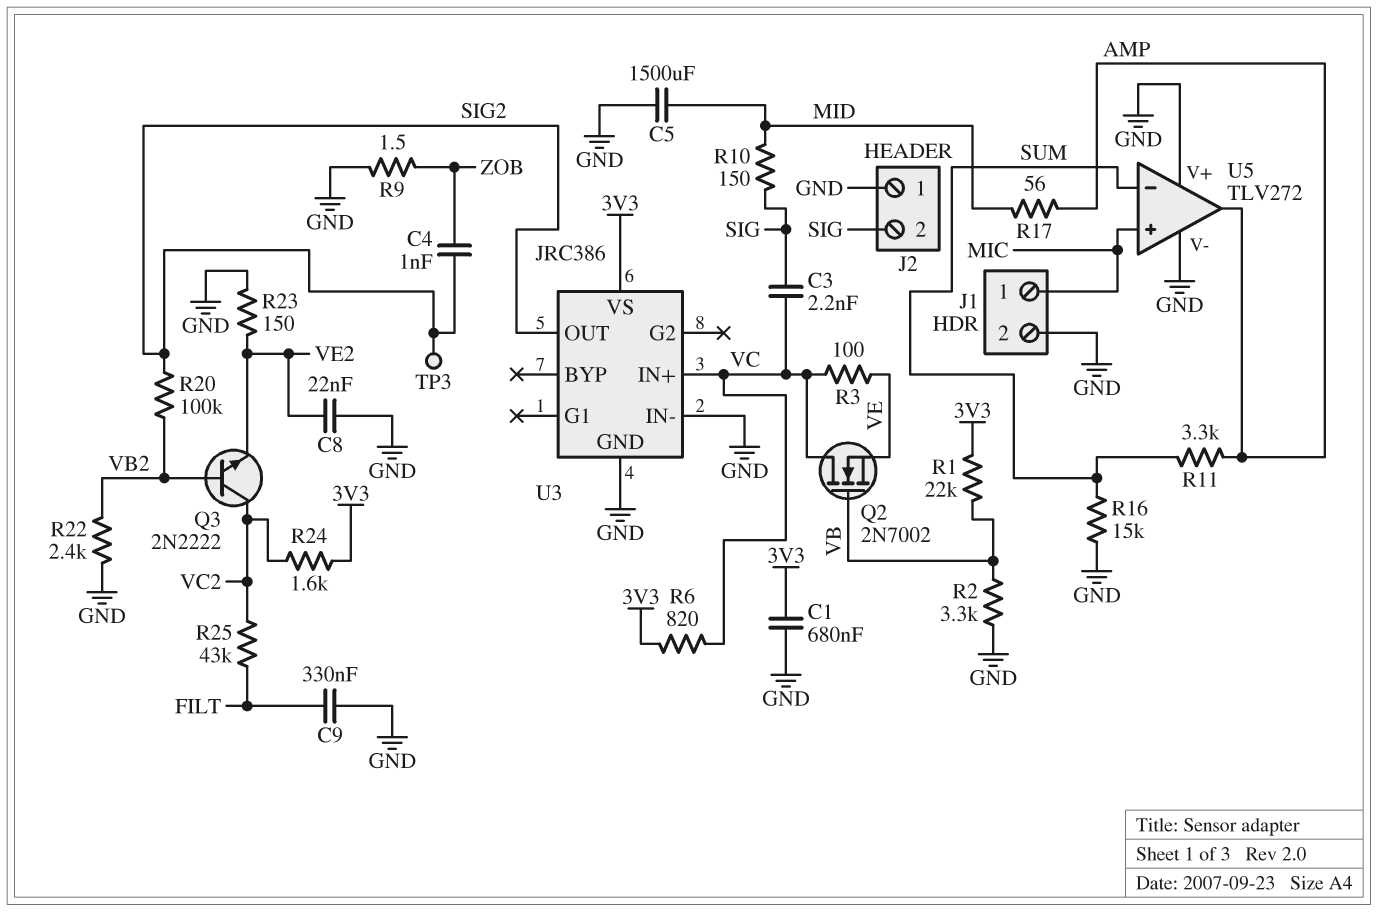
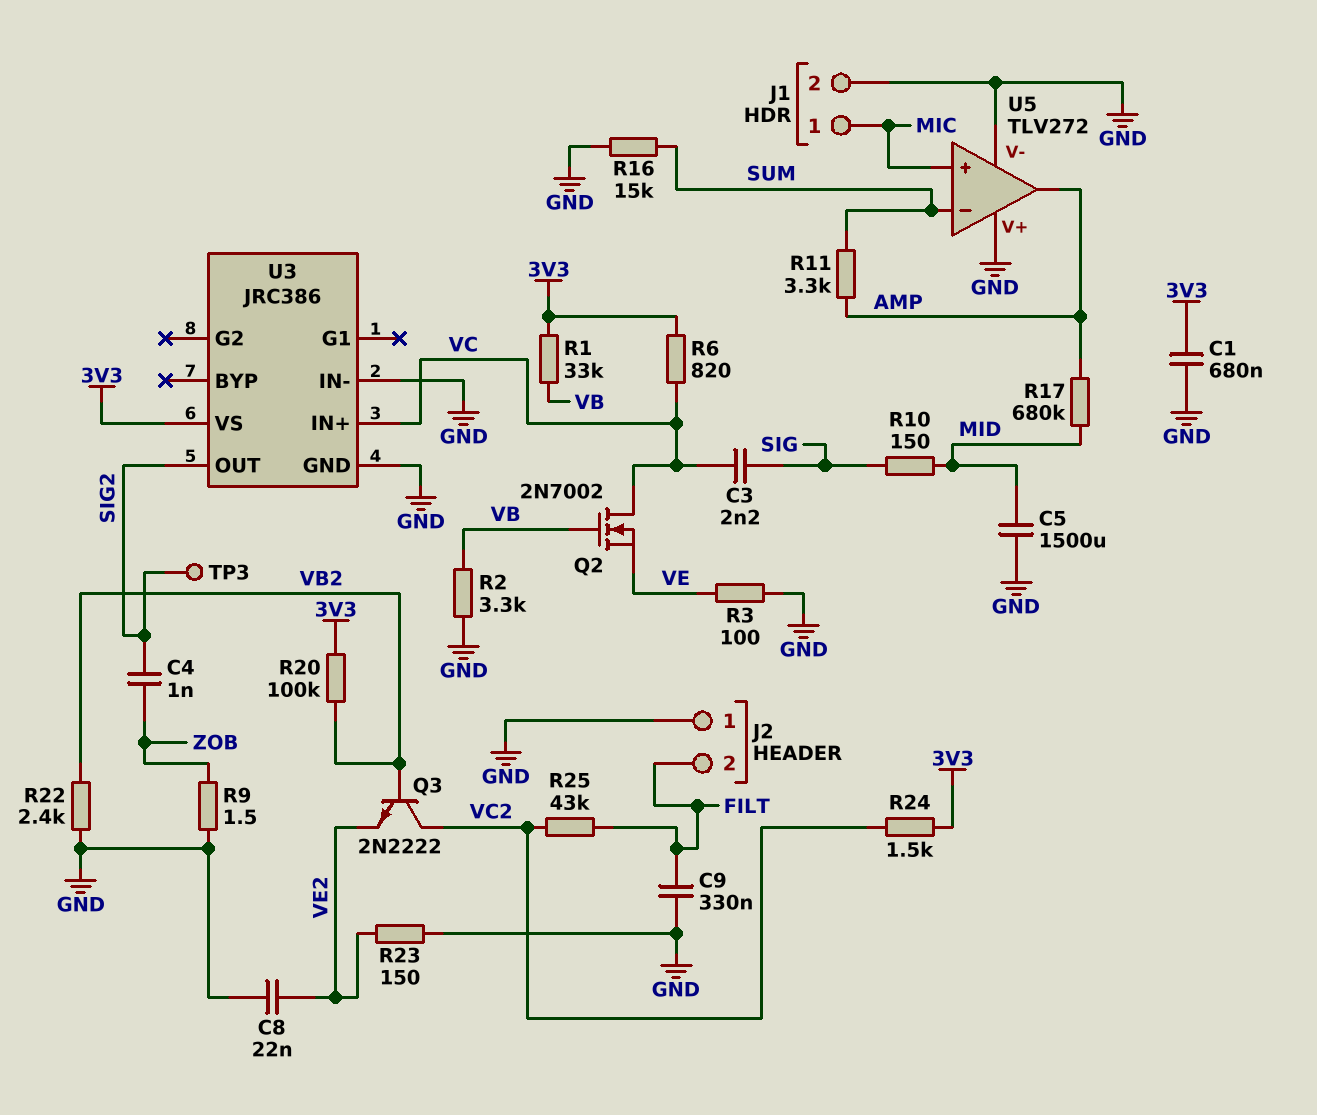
J2 pin 2: SIG -> FILT
R1: 22k (3V3, VB) -> 33k (3V3, VB)
R3: 100 (VC, VE) -> 100 (GND, VE)
R17: 56 (AMP, MID) -> 680k (AMP, MID)
R20: 100k (SIG2, VB2) -> 100k (3V3, VB2)
R24: 1.6k (3V3, VC2) -> 1.5k (3V3, VC2)

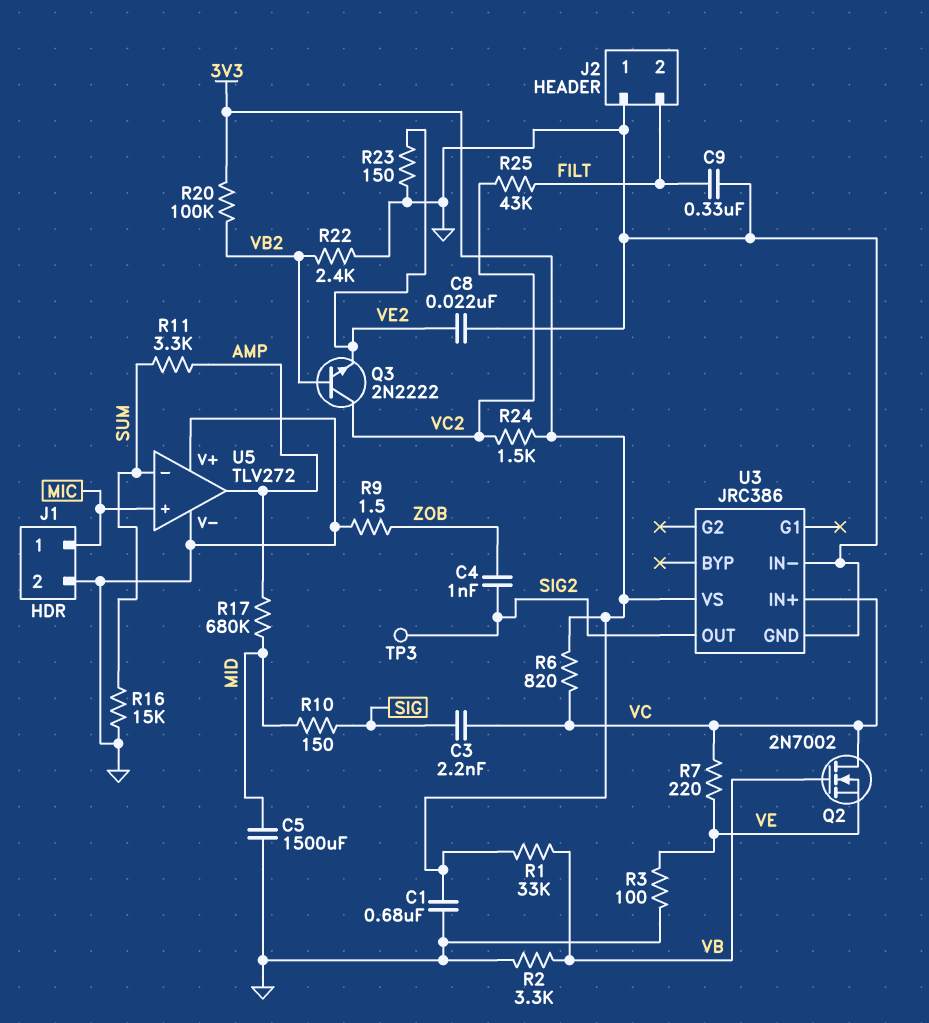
R7: none -> 220 (VC, VE)

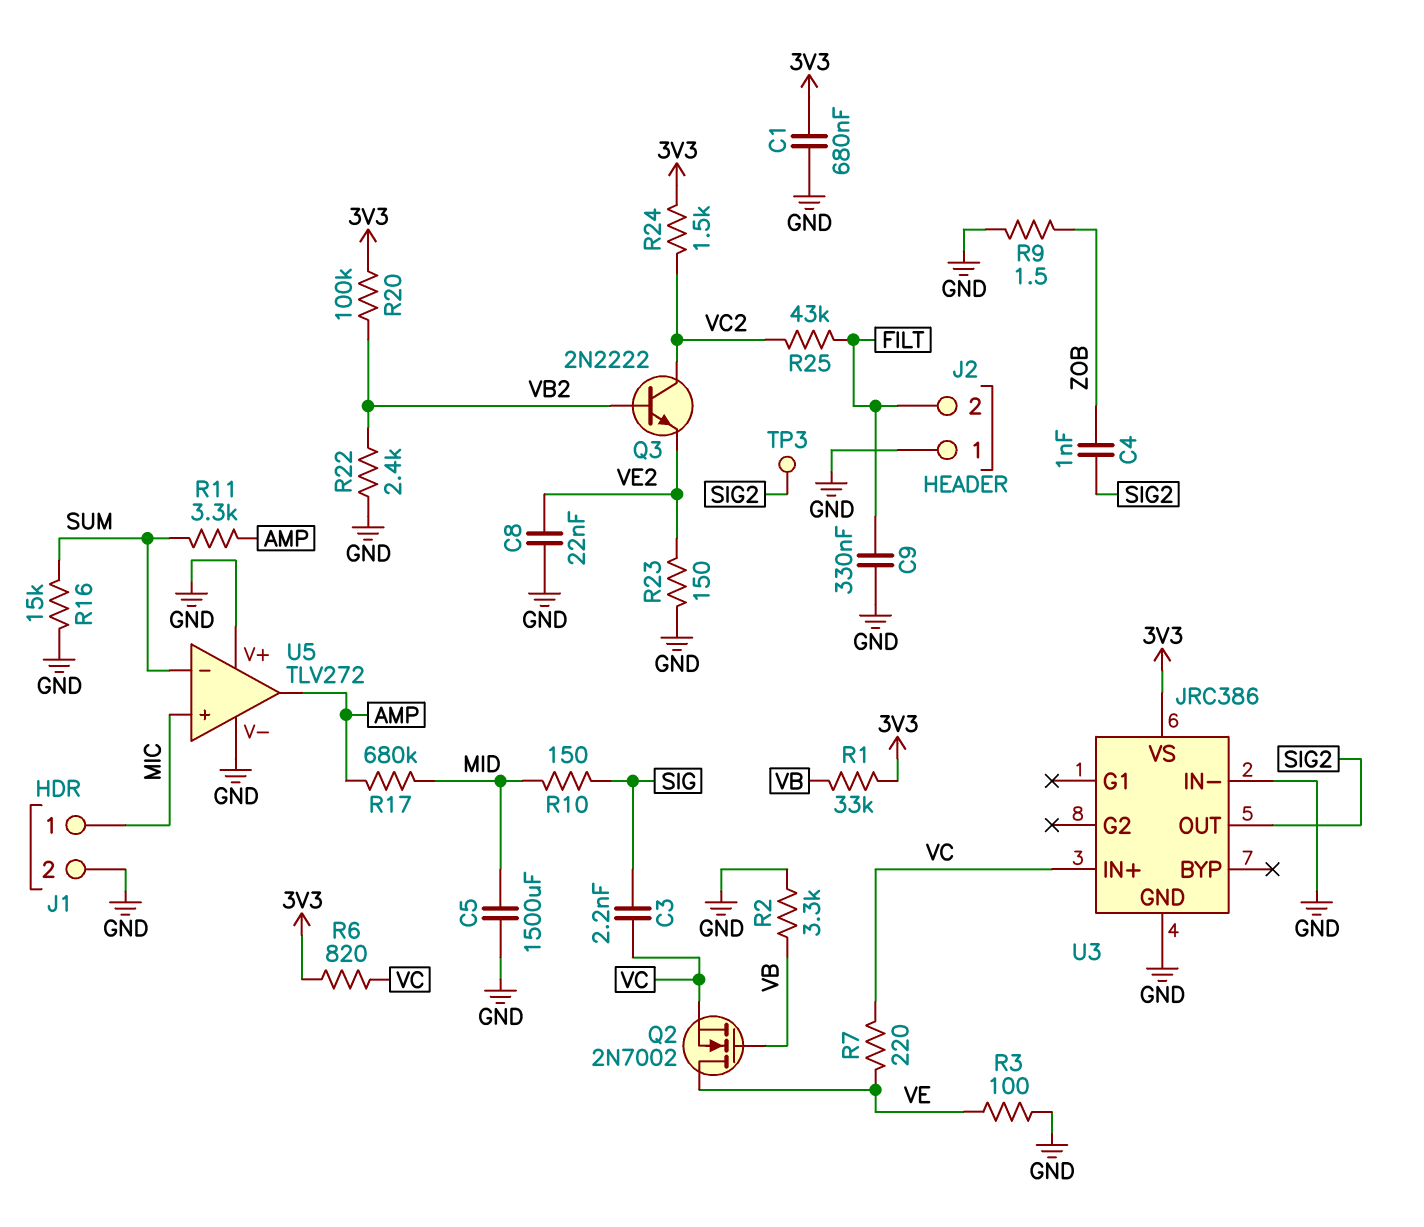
Q2: NMOS 2N7002 (G VB, D VC, S VE) -> NMOS 2N7002 (G VB, D VE, S VC)

